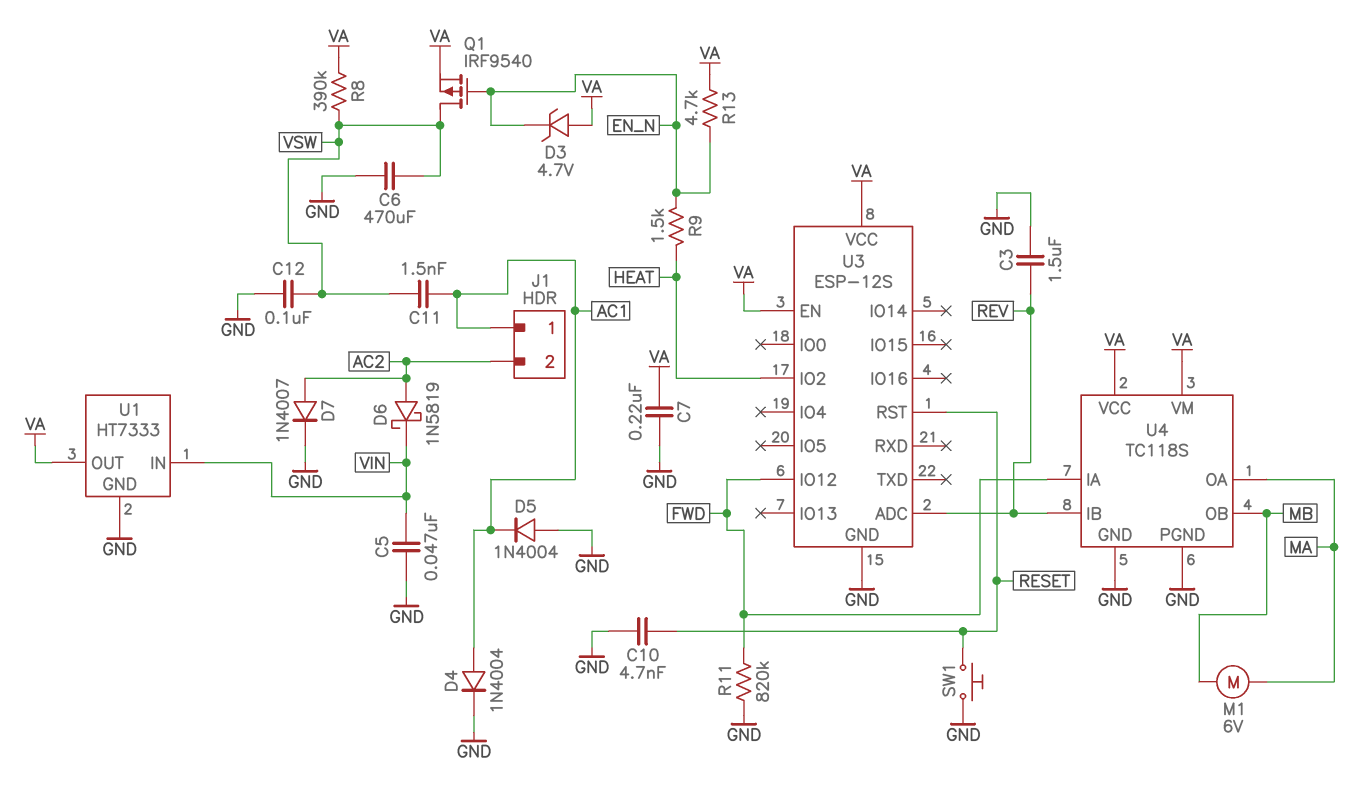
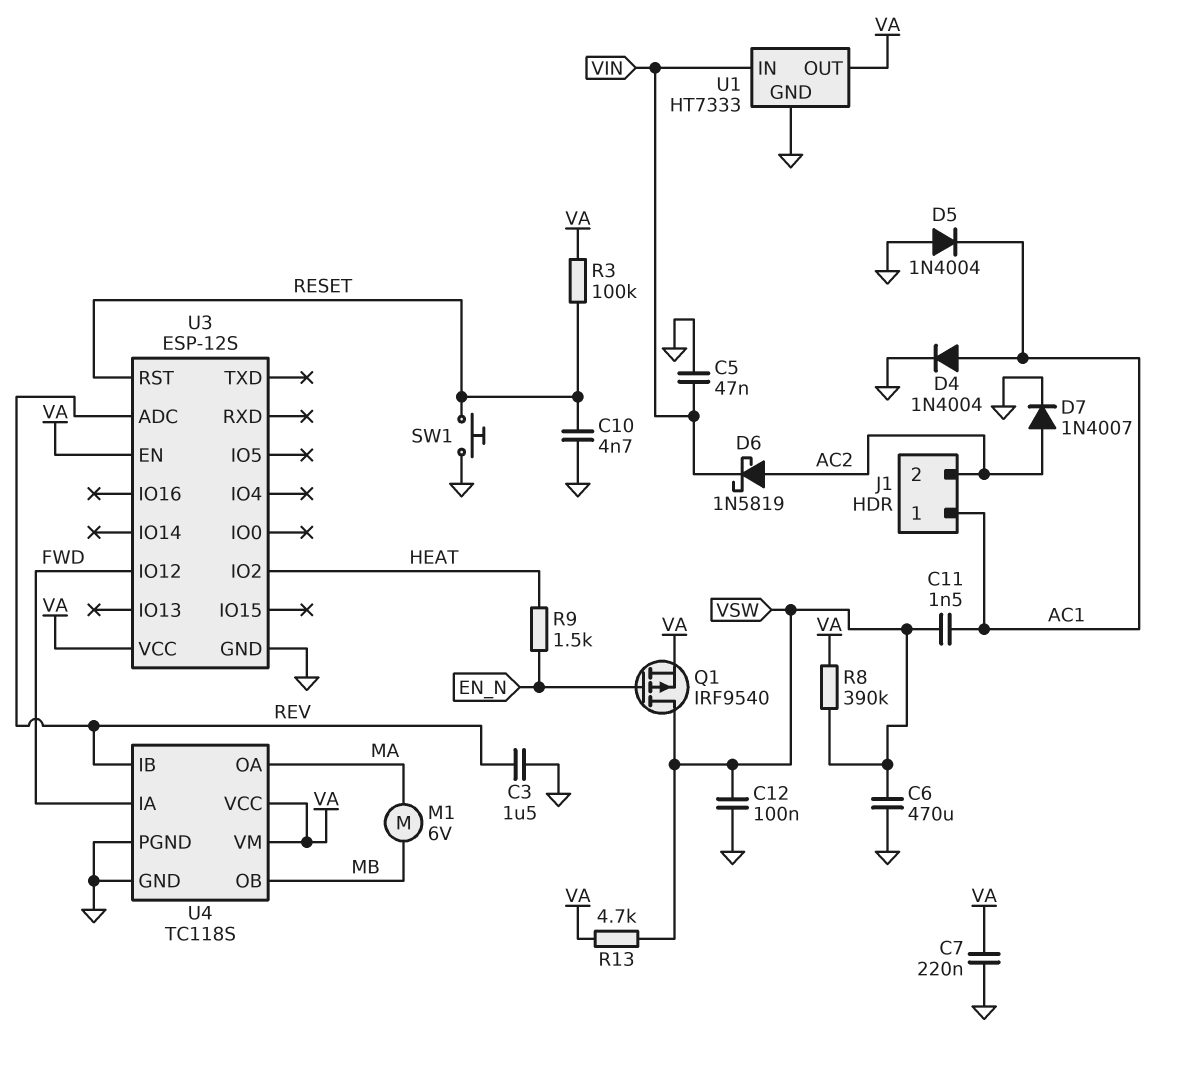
D3: zener 4.7V (A VA, K EN_N) -> none
R3: none -> 100k (RESET, VA)
R11: 820k (FWD, GND) -> none
R13: 4.7k (EN_N, VA) -> 4.7k (VA, VSW)

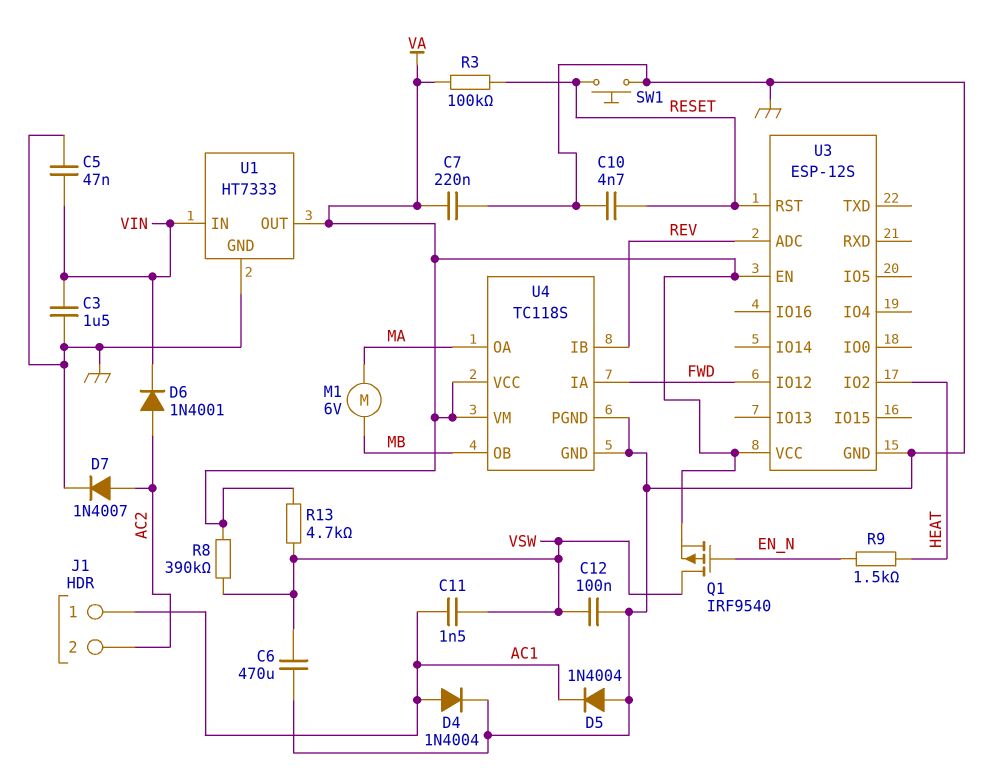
C3: 1.5uF (GND, REV) -> 1.5uF (GND, VIN)
D6: schottky 1N5819 (A AC2, K VIN) -> diode 1N4001 (A AC2, K VIN)

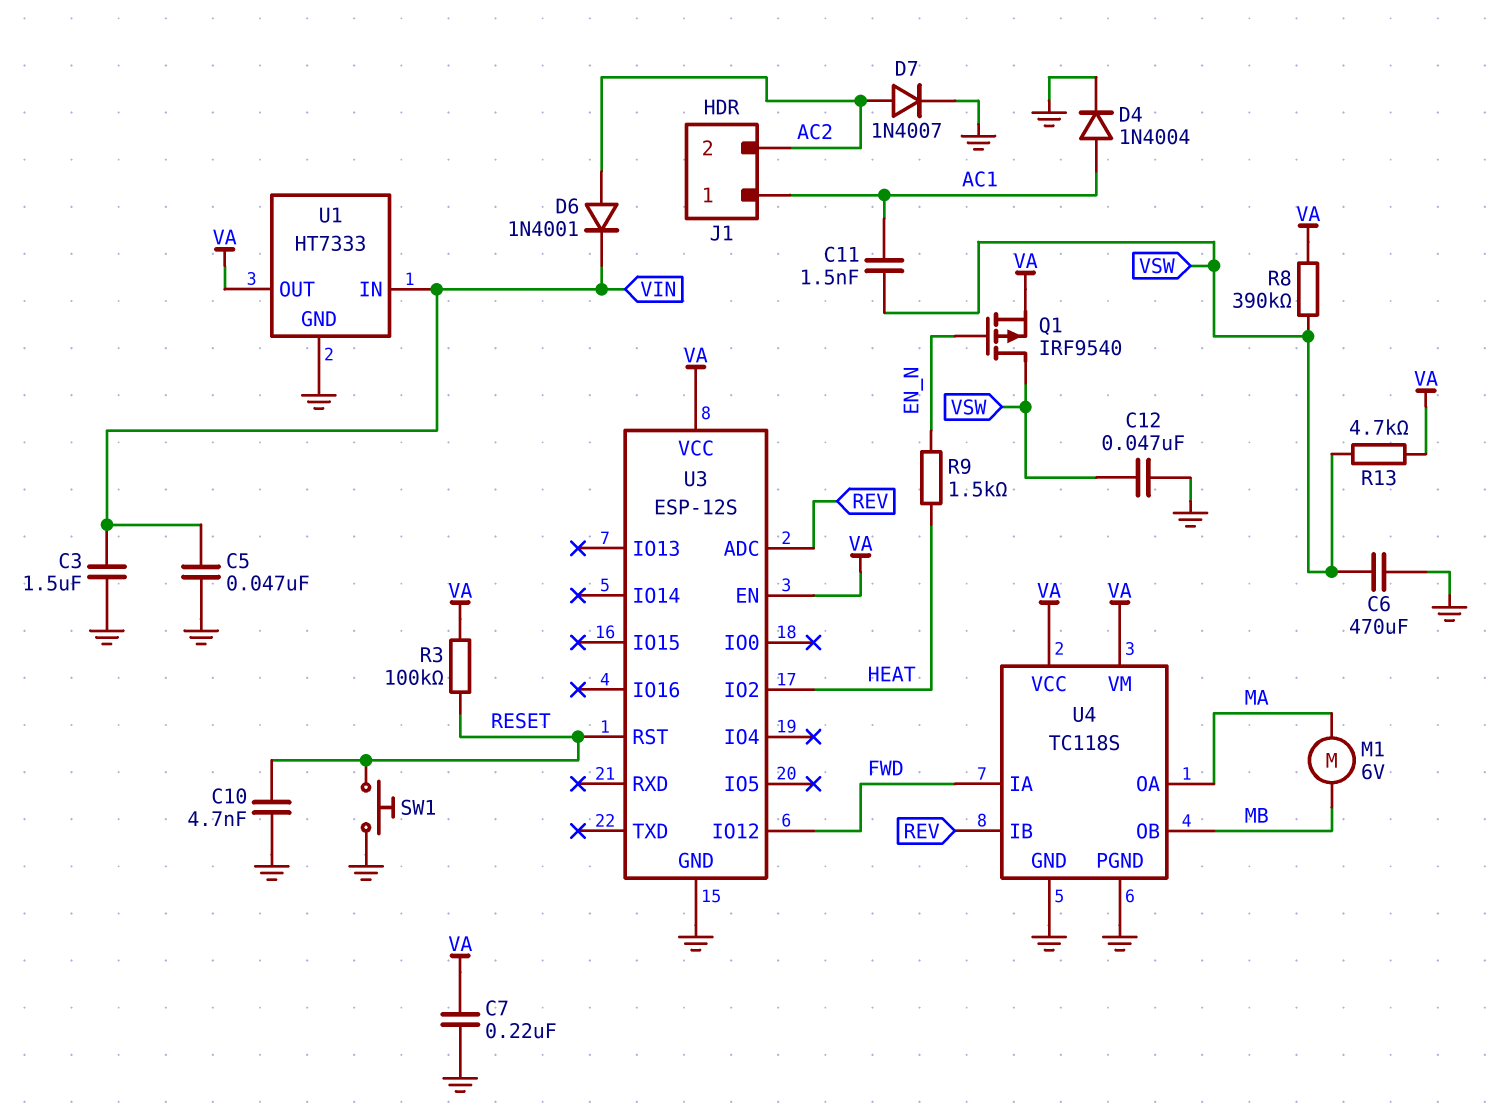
C12: 100nF (GND, VSW) -> 47nF (GND, VSW)
D5: diode 1N4004 (A GND, K AC1) -> none

